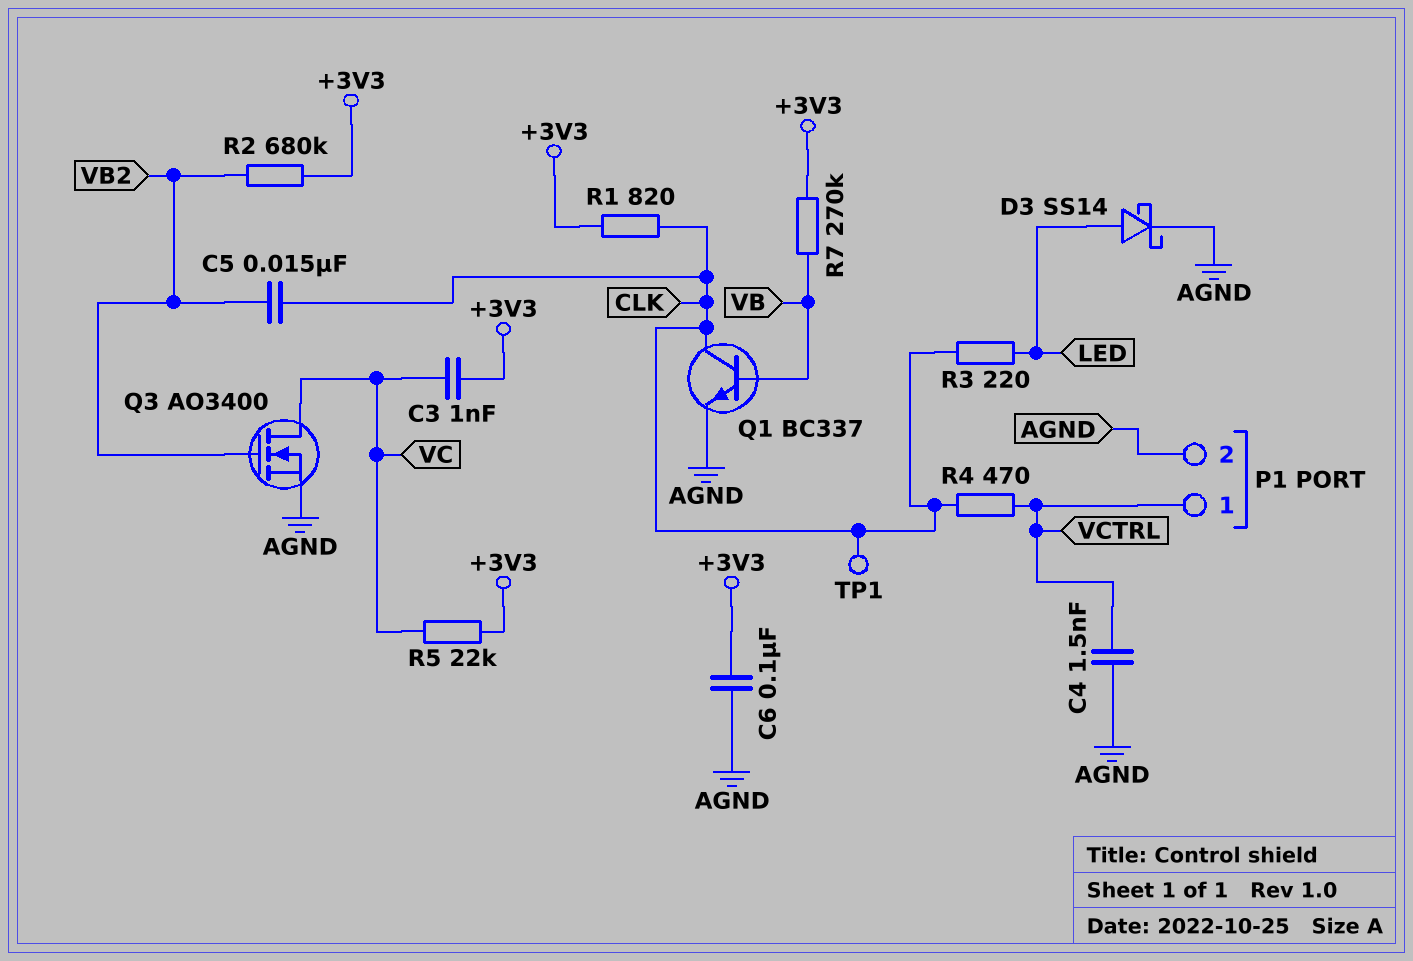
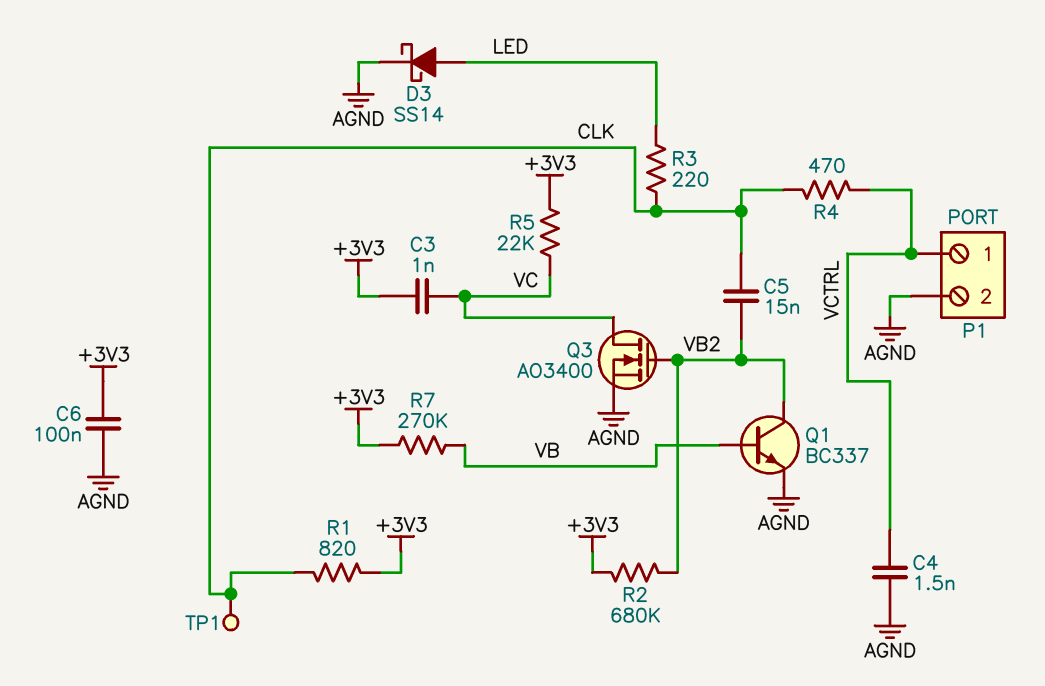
Q1: NPN BC337 (B VB, C CLK, E AGND) -> NPN BC337 (B VB, C VB2, E AGND)

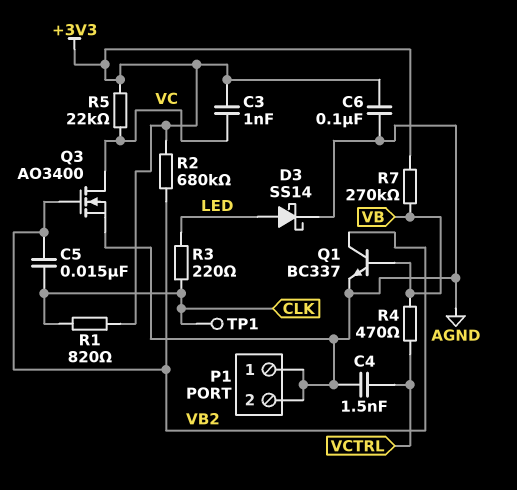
P1 pin 1: VCTRL -> AGND
R4: 470 (CLK, VCTRL) -> 470 (VB, VCTRL)

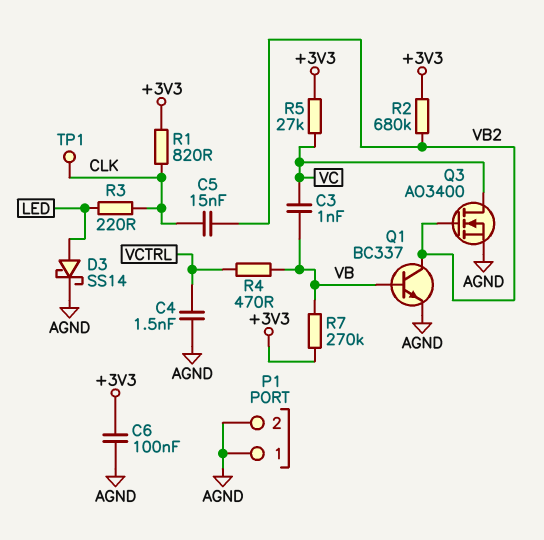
C3: 1nF (+3V3, VC) -> 1nF (VB, VC)
R5: 22k (+3V3, VC) -> 27k (+3V3, VC)

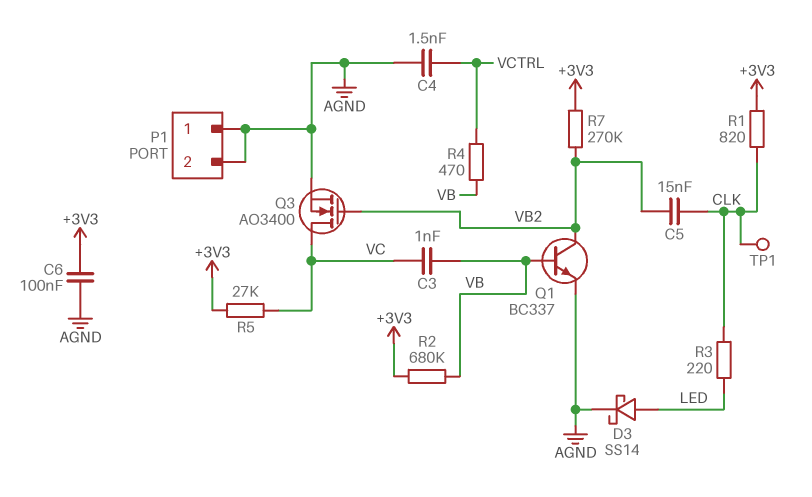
R2: 680k (+3V3, VB2) -> 680k (+3V3, VB)
R7: 270k (+3V3, VB) -> 270k (+3V3, VB2)

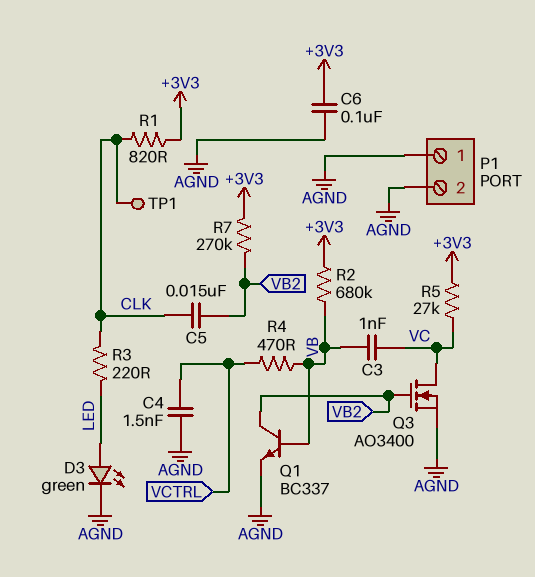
D3: schottky SS14 (A LED, K AGND) -> LED green (A LED, K AGND)

